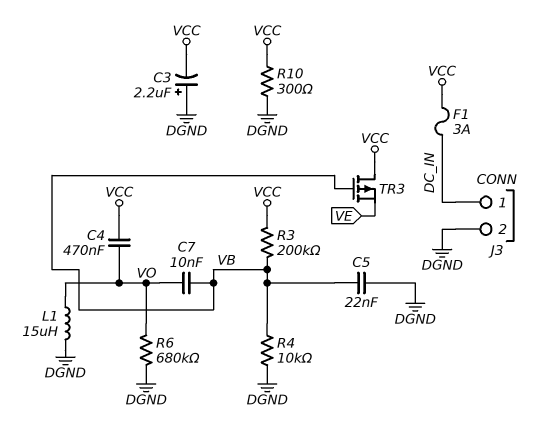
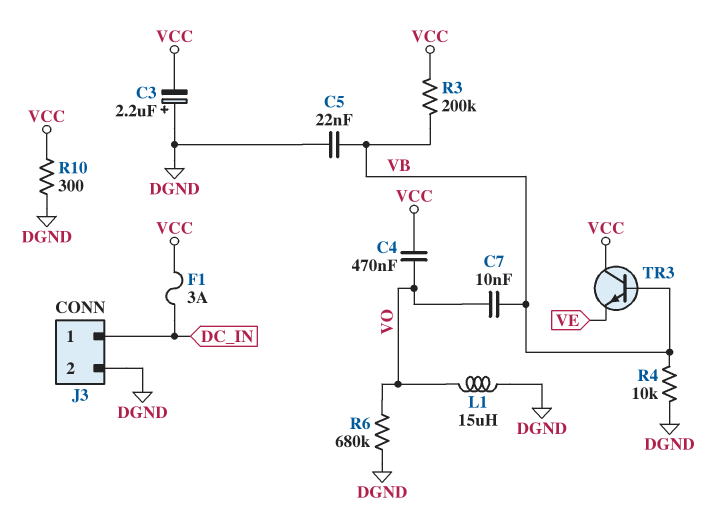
TR3: PMOS (G VB, D VCC, S VE) -> NPN (B VB, C VCC, E VE)

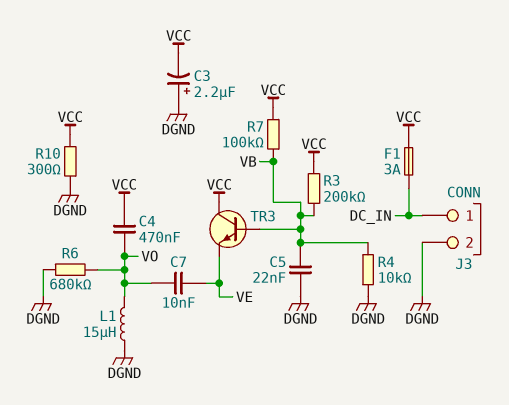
C7: 10nF (VB, VO) -> 10nF (VE, VO)
R7: none -> 100k (VB, VCC)

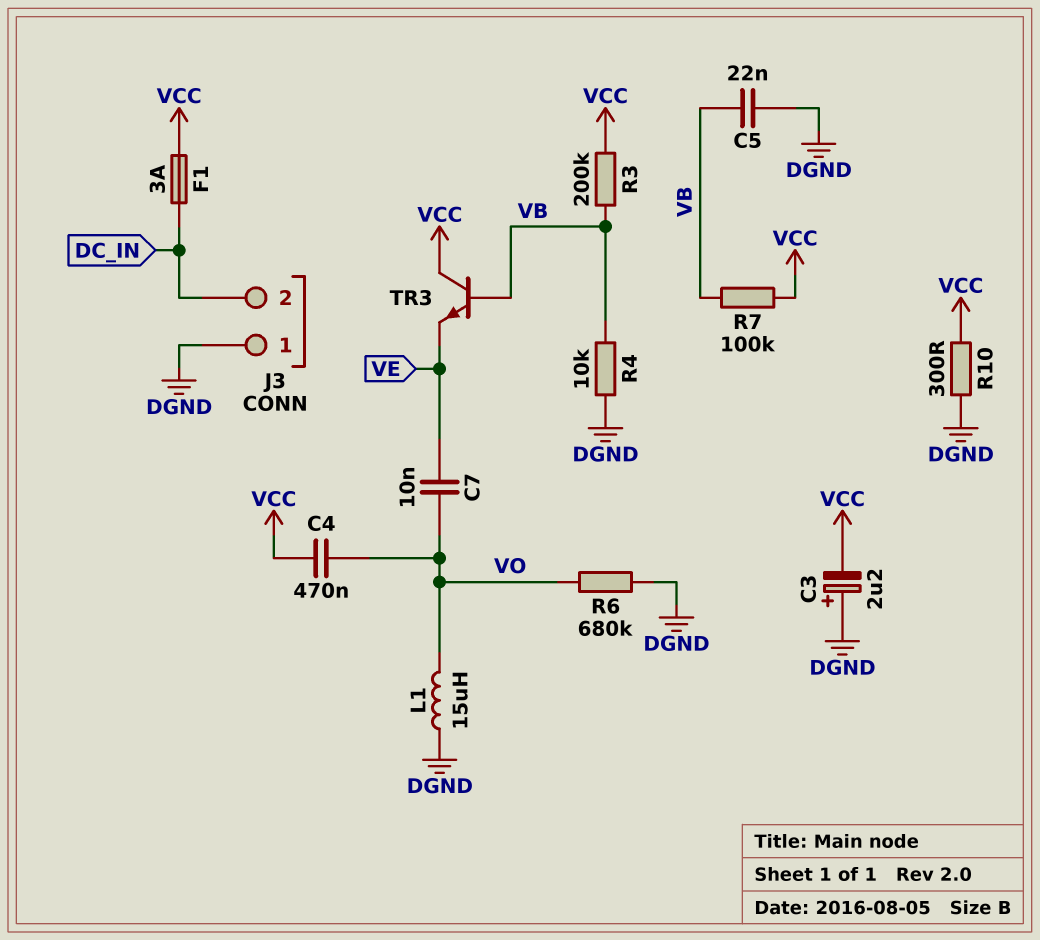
J3 pin 1: DC_IN -> DGND
J3 pin 2: DGND -> DC_IN

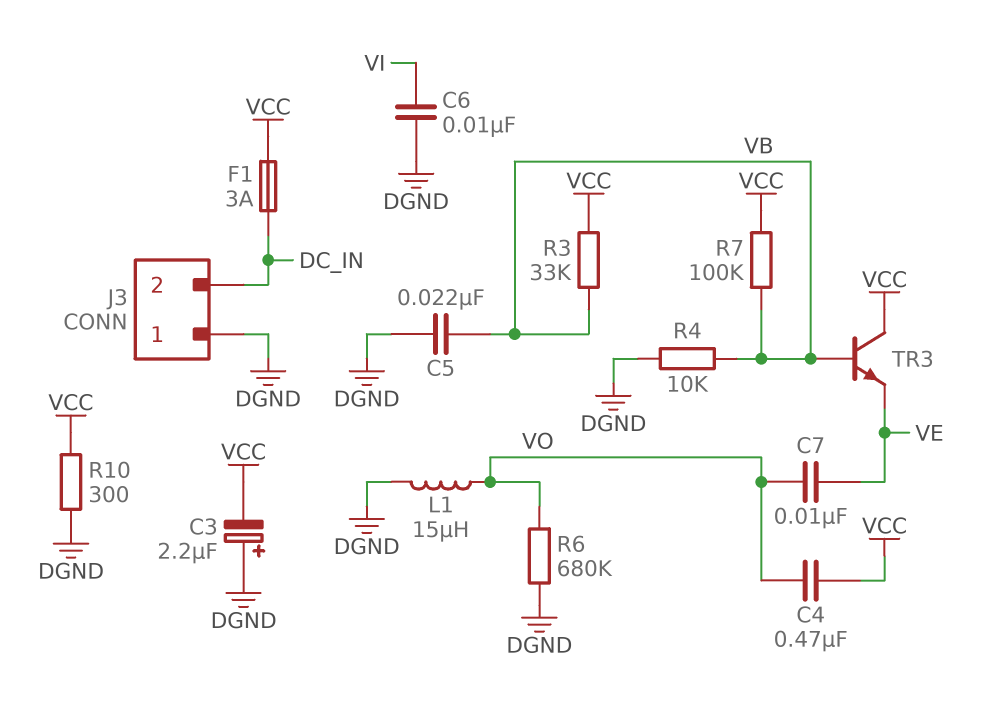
C6: none -> 10nF (DGND, VI)
R3: 200k (VB, VCC) -> 33k (VB, VCC)

